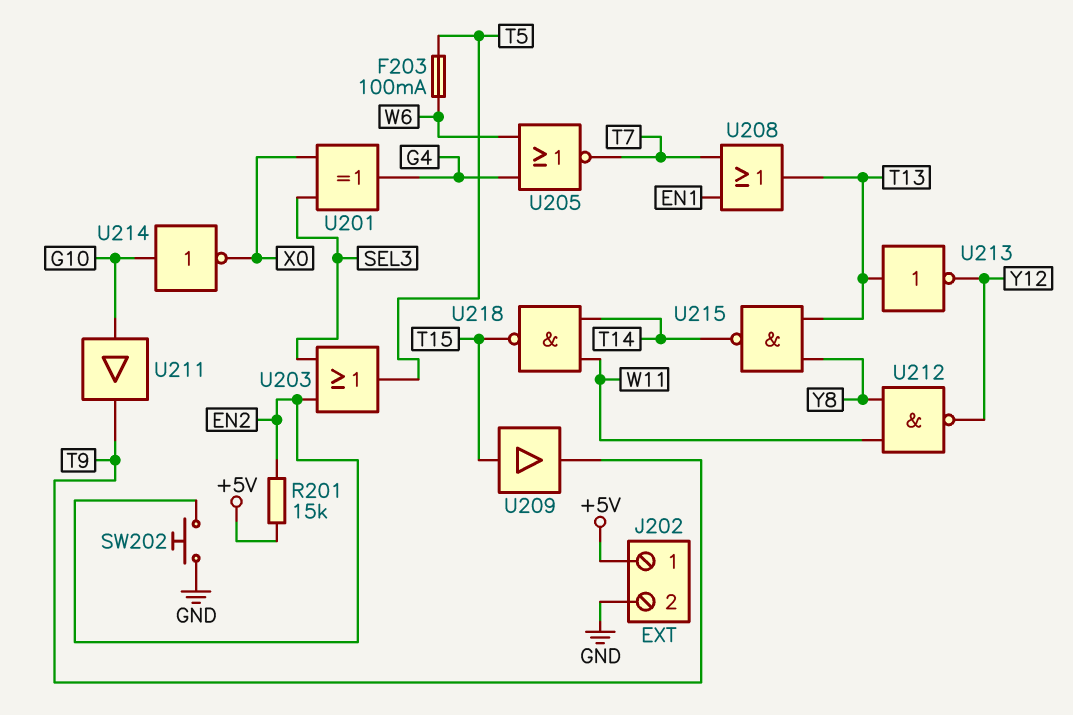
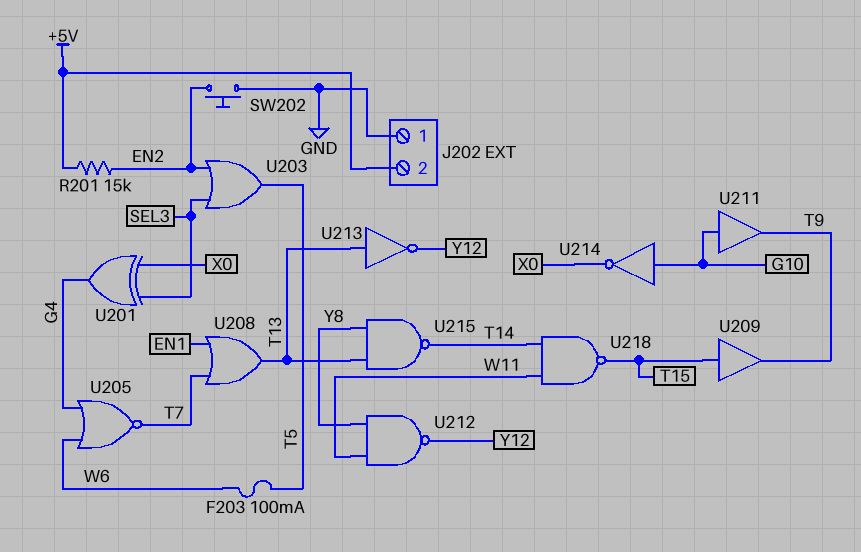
J202 pin 1: +5V -> GND
J202 pin 2: GND -> +5V

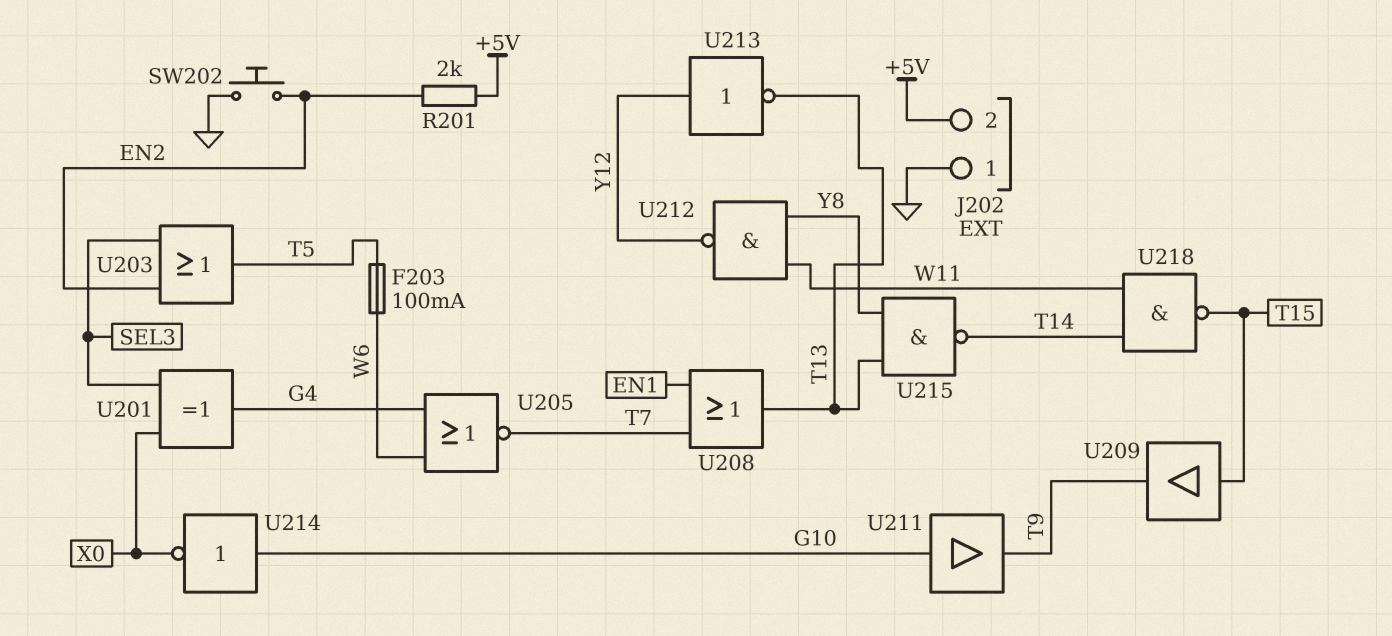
R201: 15k (+5V, EN2) -> 2k (+5V, EN2)
U213: NOT (in T13, out Y12) -> NOT (in Y12, out T13)

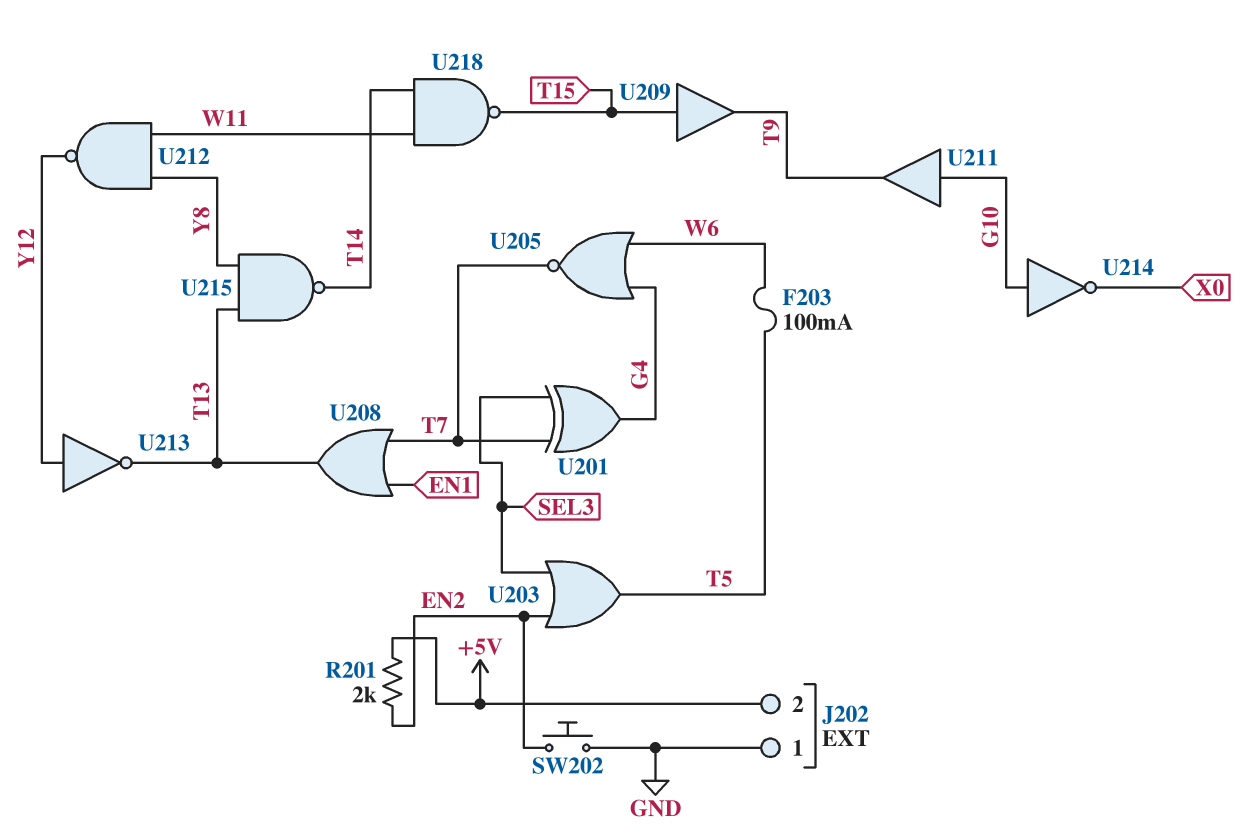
U201: XOR (in SEL3, in X0, out G4) -> XOR (in SEL3, in T7, out G4)

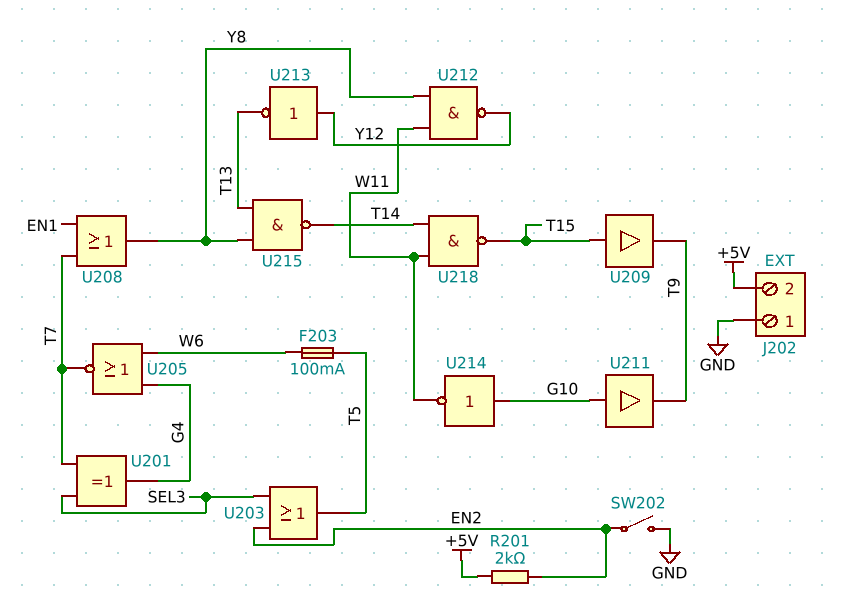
SW202: button (EN2, GND) -> switch (EN2, GND)
U208: OR (in EN1, in T7, out T13) -> OR (in EN1, in T7, out Y8)
U214: NOT (in G10, out X0) -> NOT (in G10, out W11)

